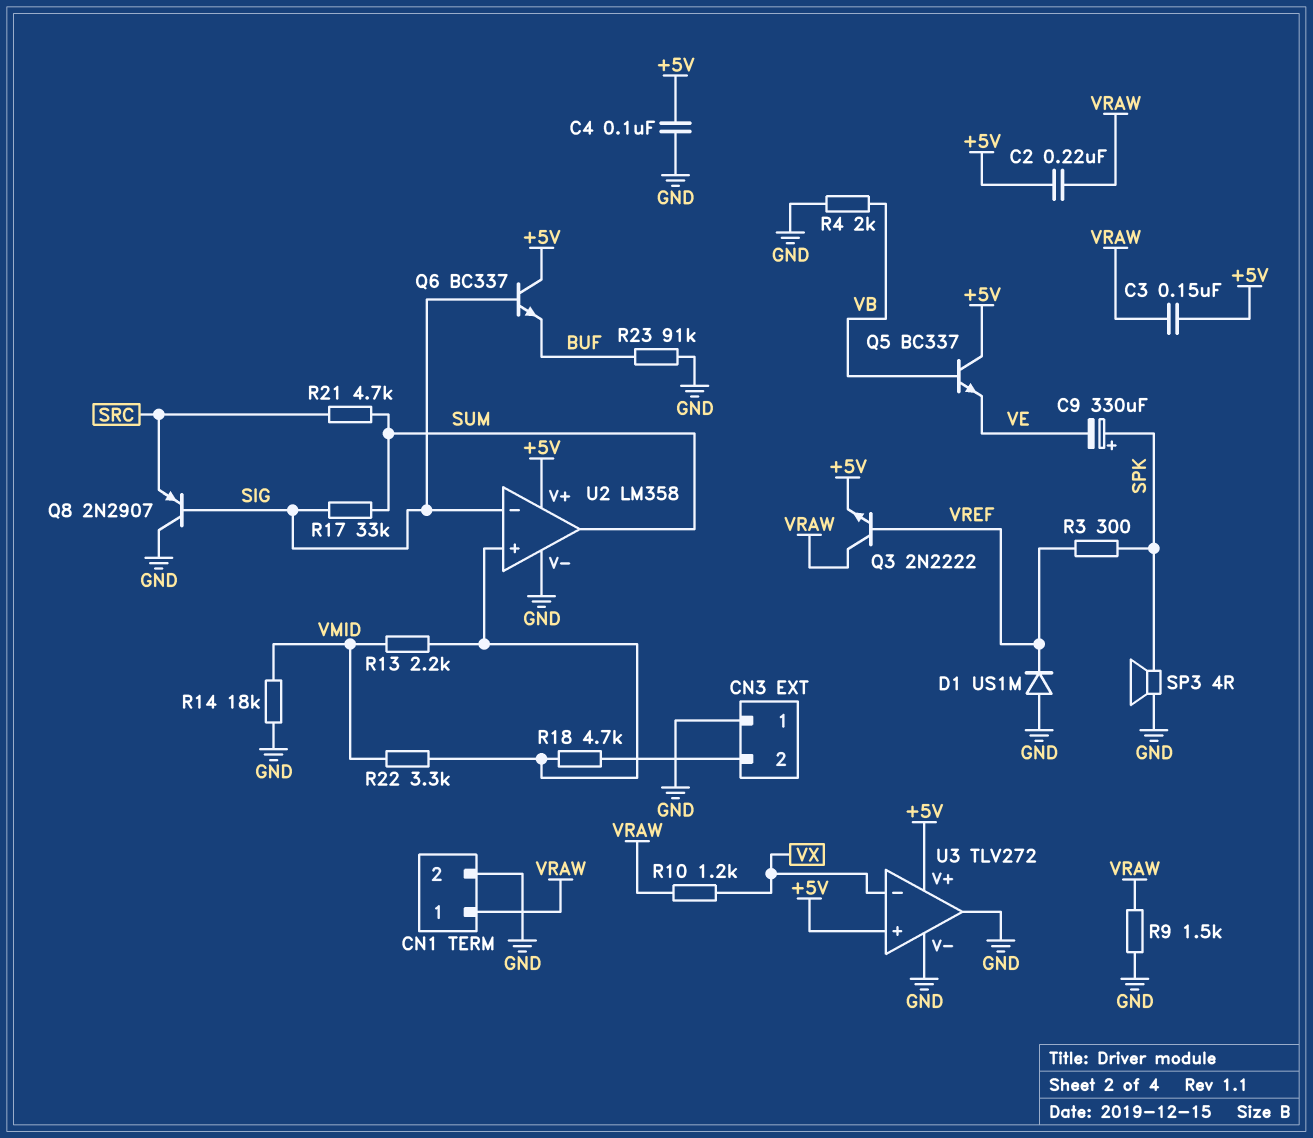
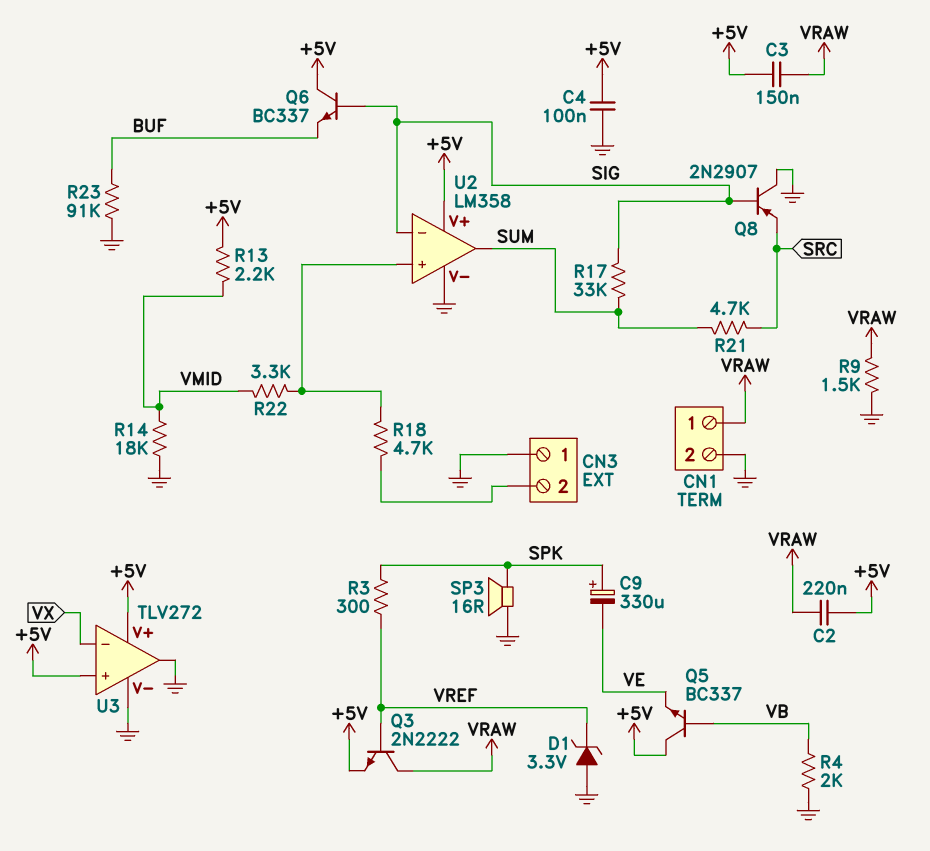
D1: diode US1M (A GND, K VREF) -> zener 3.3V (A GND, K VREF)
R10: 1.2k (VRAW, VX) -> none
R13: 2.2k (U2/in+, VMID) -> 2.2k (+5V, VMID)
SP3: speaker 4R (GND, SPK) -> speaker 16R (GND, SPK)

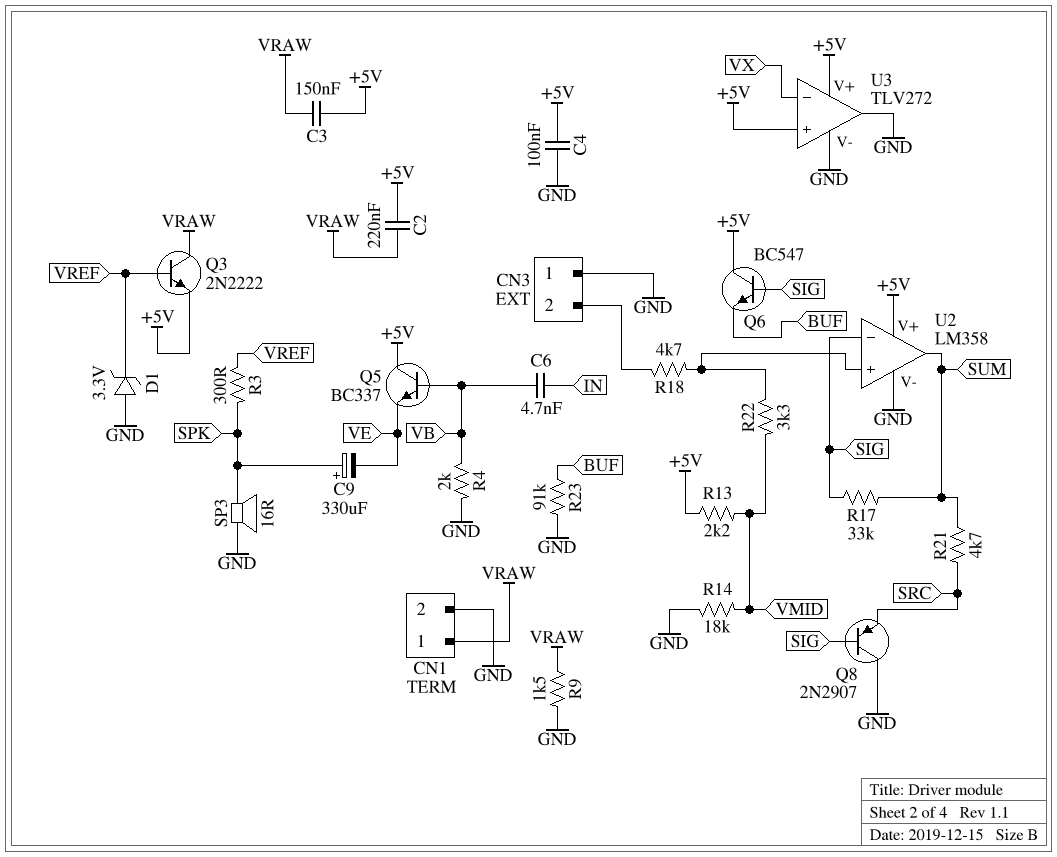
C6: none -> 4.7nF (IN, VB)
Q6: NPN BC337 (B SIG, C +5V, E BUF) -> NPN BC547 (B SIG, C +5V, E BUF)

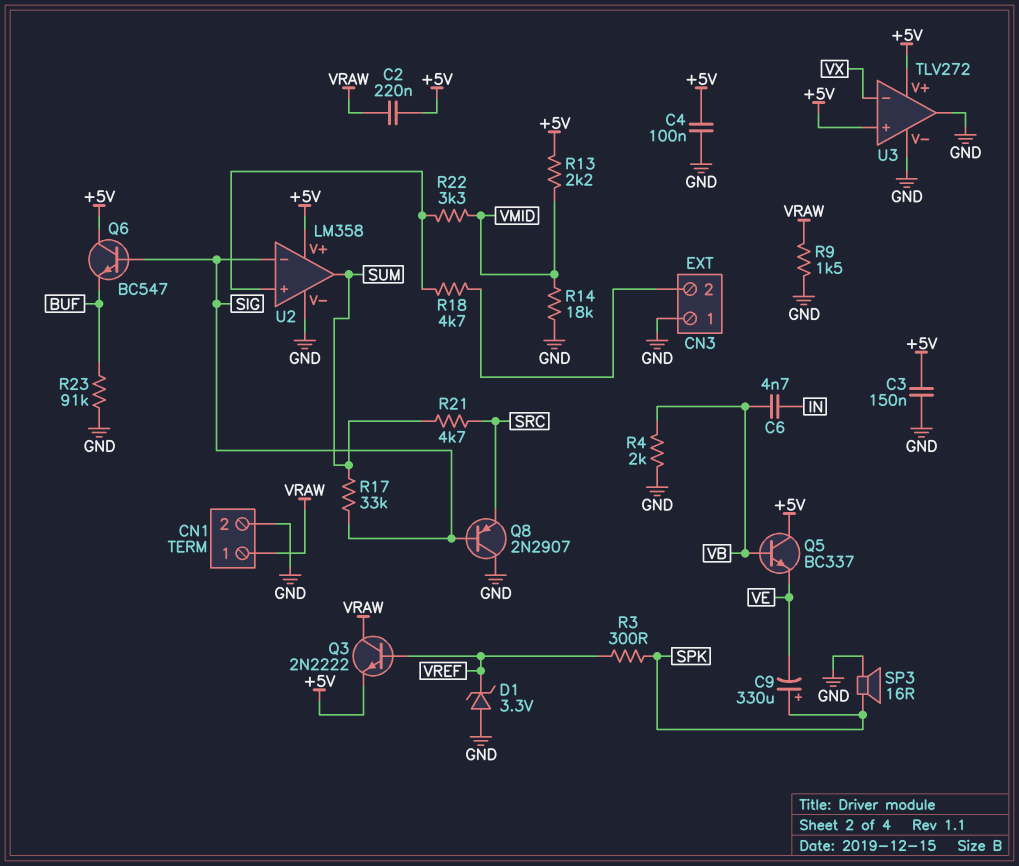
C3: 150nF (+5V, VRAW) -> 150nF (+5V, GND)

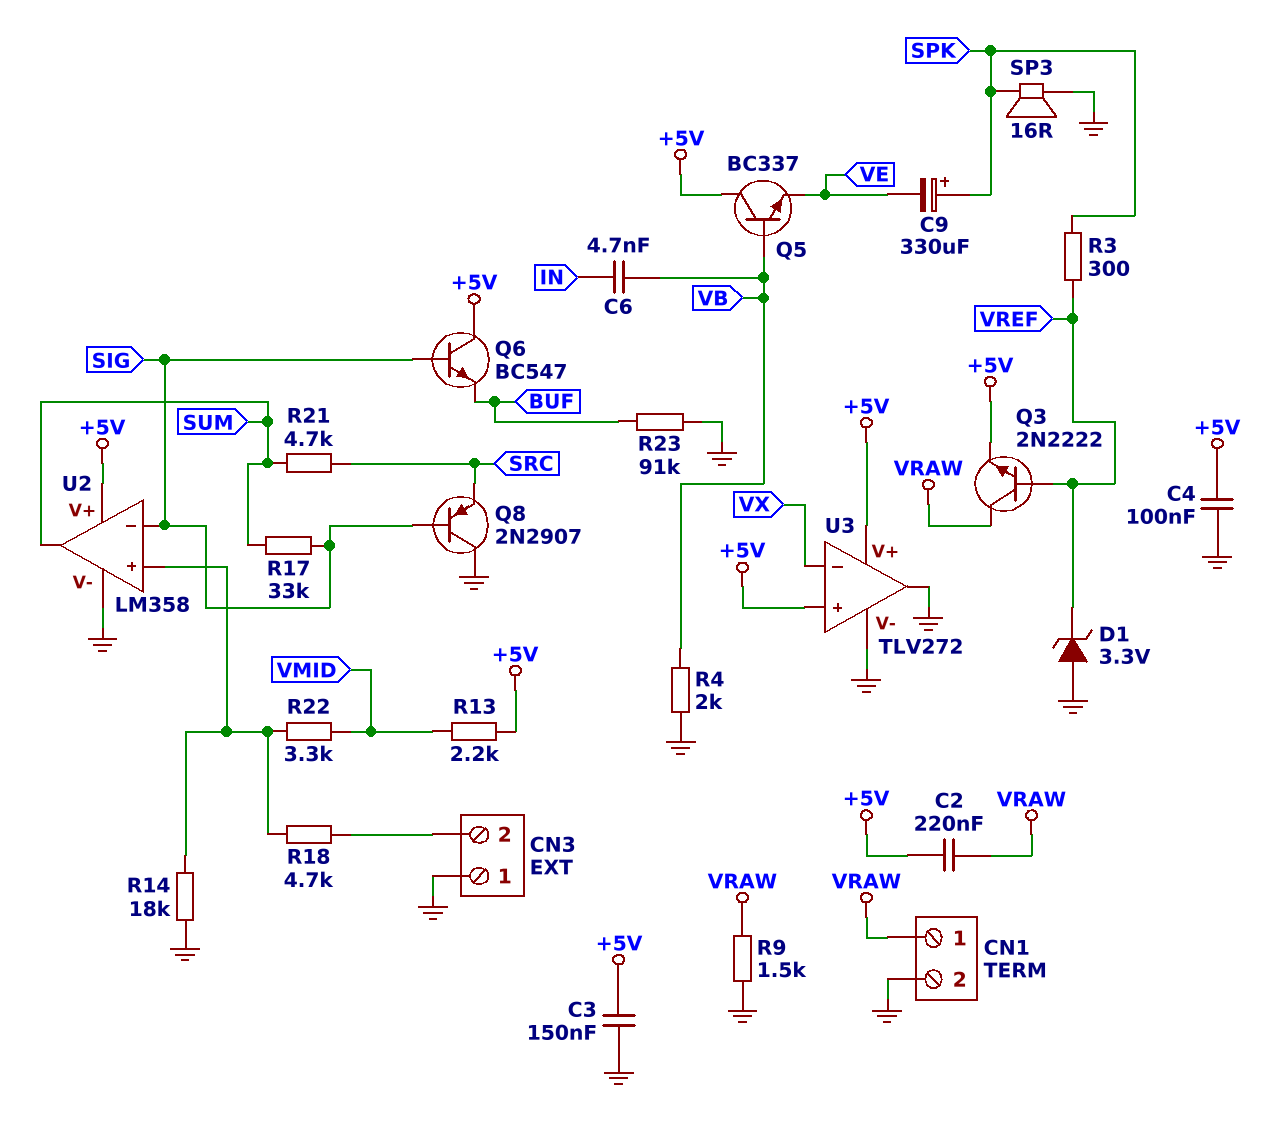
R14: 18k (GND, VMID) -> 18k (GND, U2/in+)

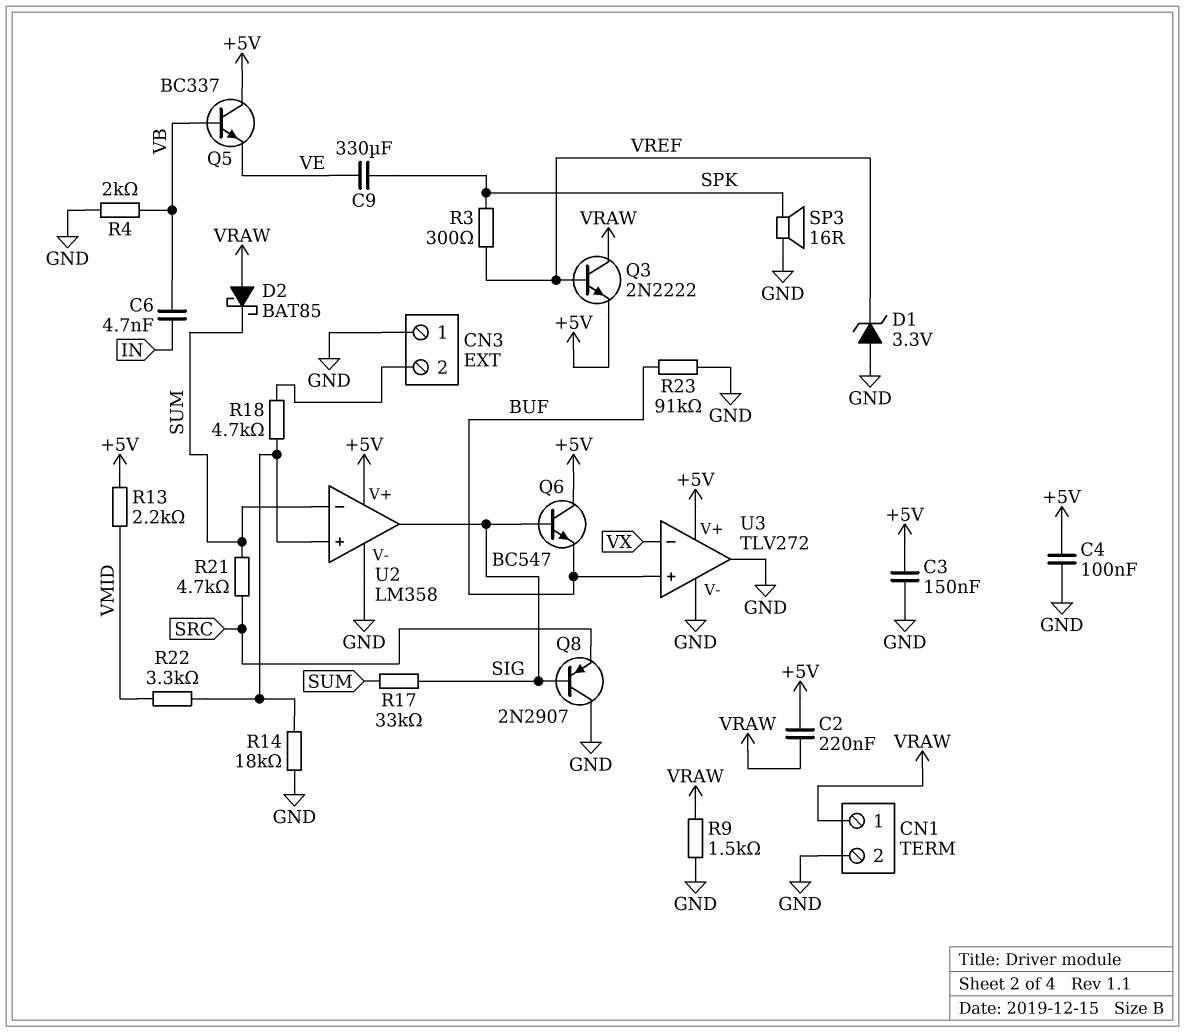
C9: 330uF (plus SPK, minus VE) -> 330uF (SPK, VE)
D2: none -> schottky BAT85 (A VRAW, K SUM)
U2 pin in-: SIG -> SUM
U2 pin out: SUM -> SIG
U3 pin in+: +5V -> BUF

